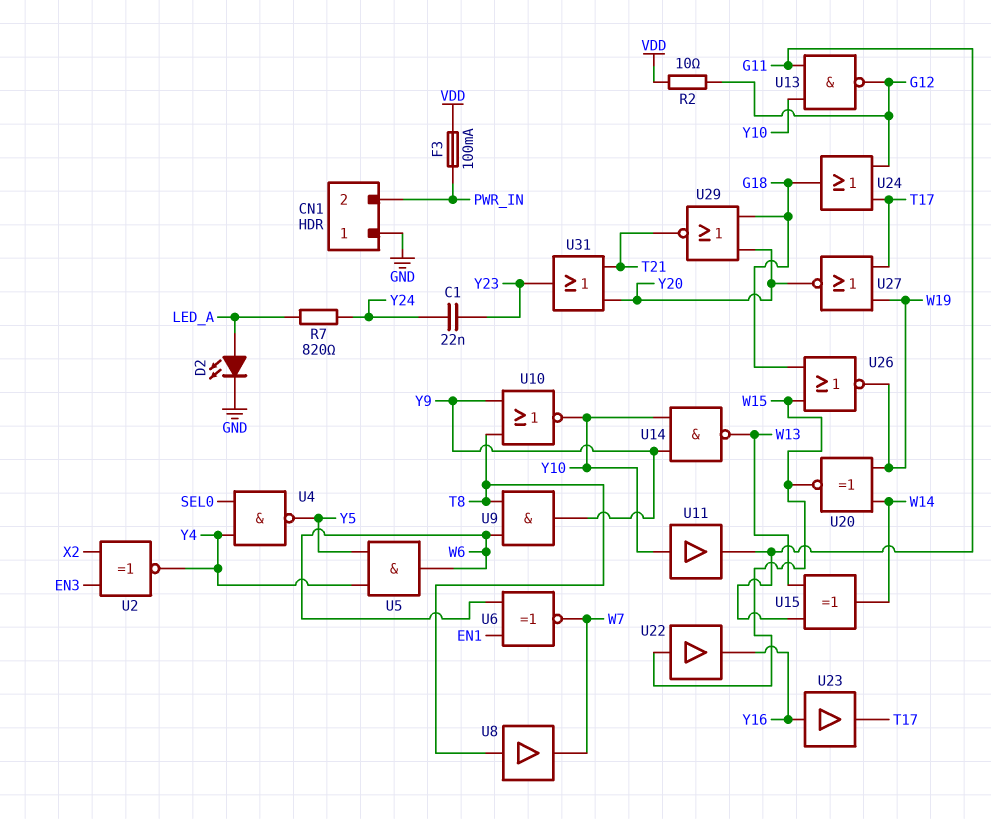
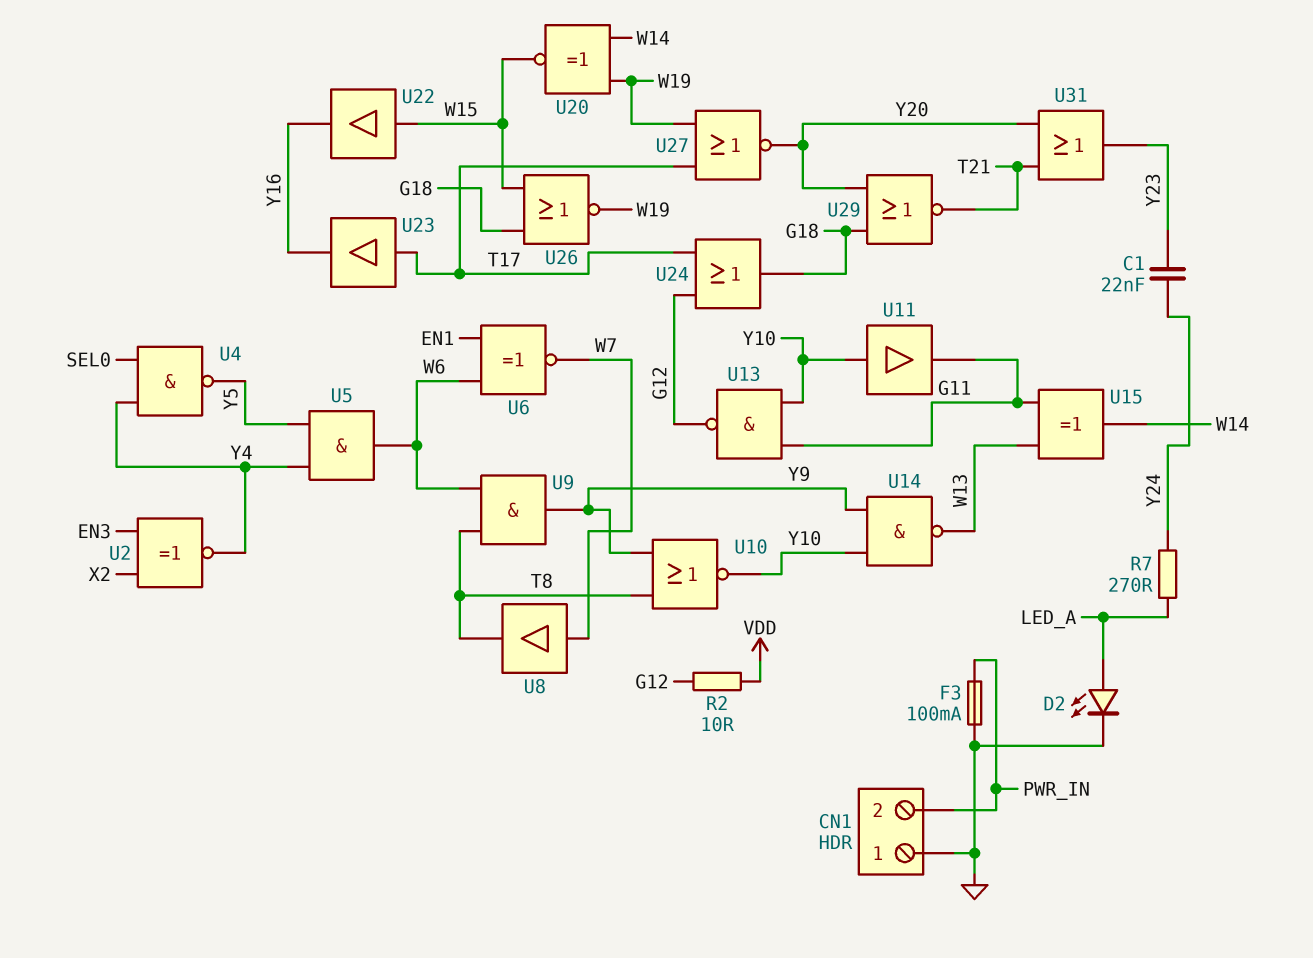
F3: 100mA (PWR_IN, VDD) -> 100mA (GND, PWR_IN)
R7: 820 (LED_A, Y24) -> 270 (LED_A, Y24)
U8: buffer (in T8, out W7) -> buffer (in W7, out T8)
U23: buffer (in Y16, out T17) -> buffer (in T17, out Y16)

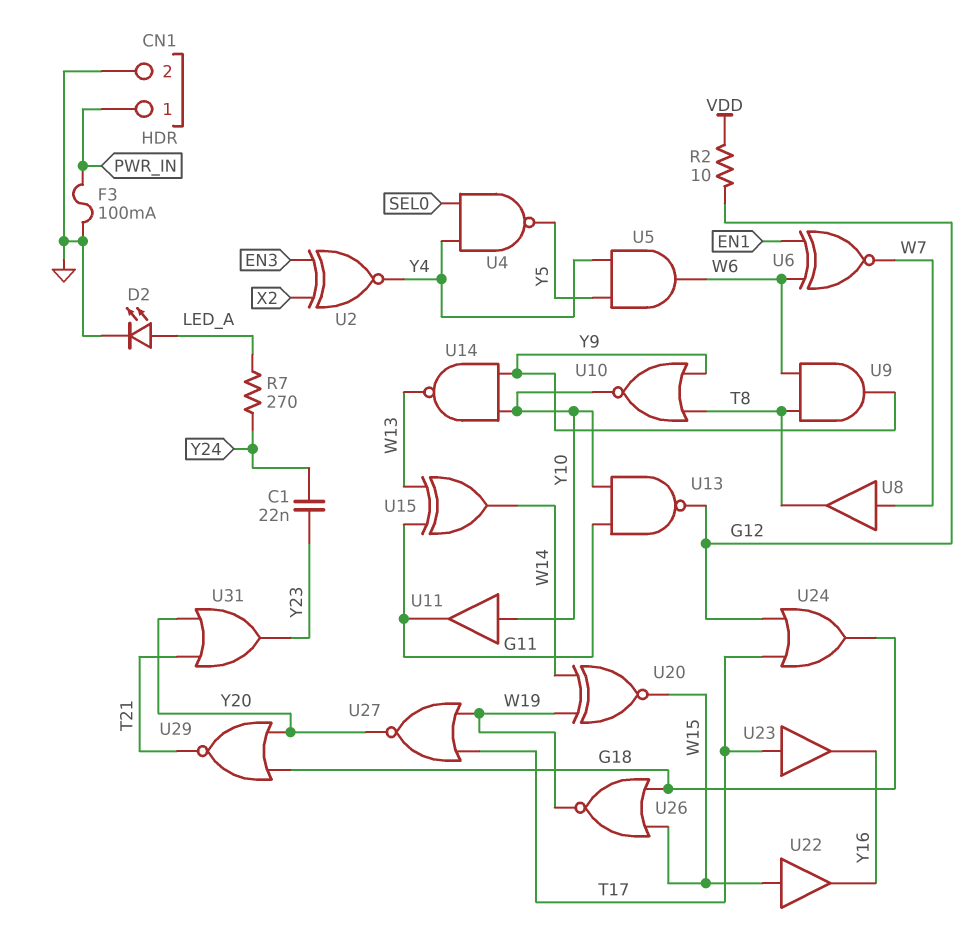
CN1 pin 1: GND -> PWR_IN
CN1 pin 2: PWR_IN -> GND

